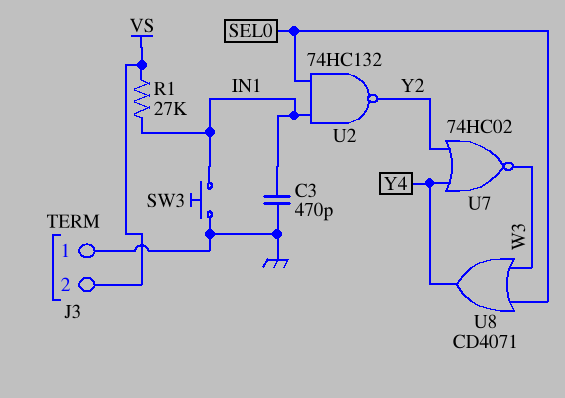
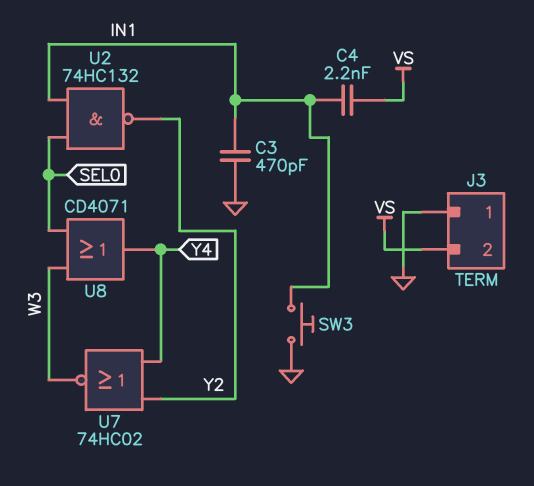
C4: none -> 2.2nF (IN1, VS)
R1: 27k (IN1, VS) -> none

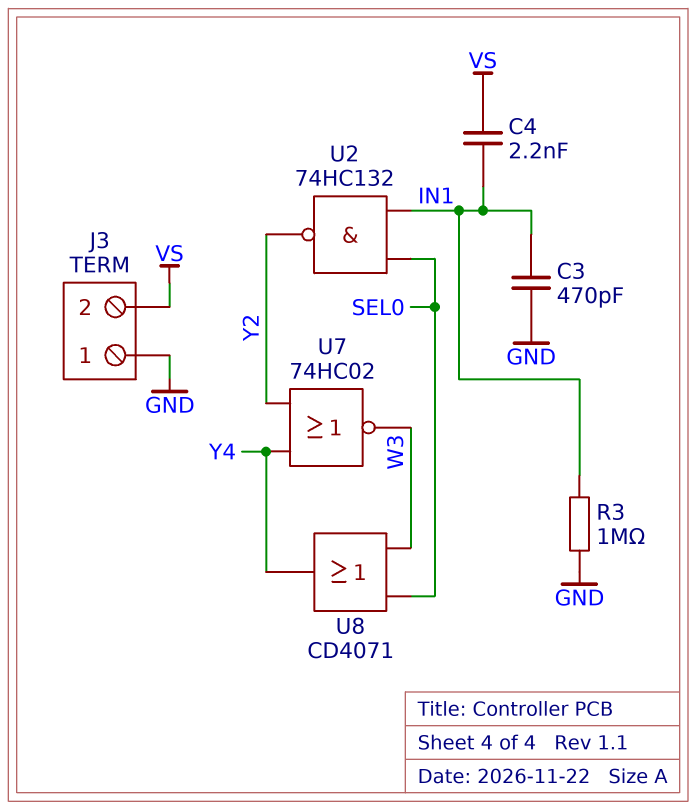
R3: none -> 1M (GND, IN1)
SW3: button (GND, IN1) -> none

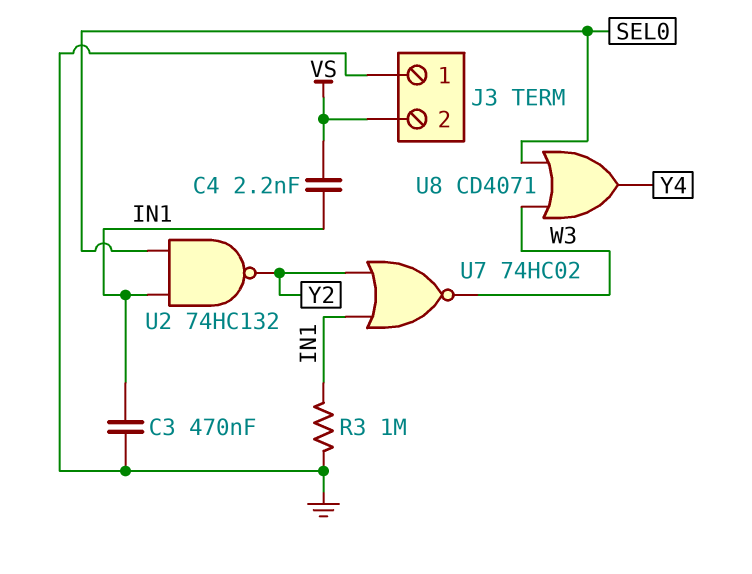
C3: 470pF (GND, IN1) -> 470nF (GND, IN1)
U7: NOR 74HC02 (in Y2, in Y4, out W3) -> NOR 74HC02 (in IN1, in Y2, out W3)

